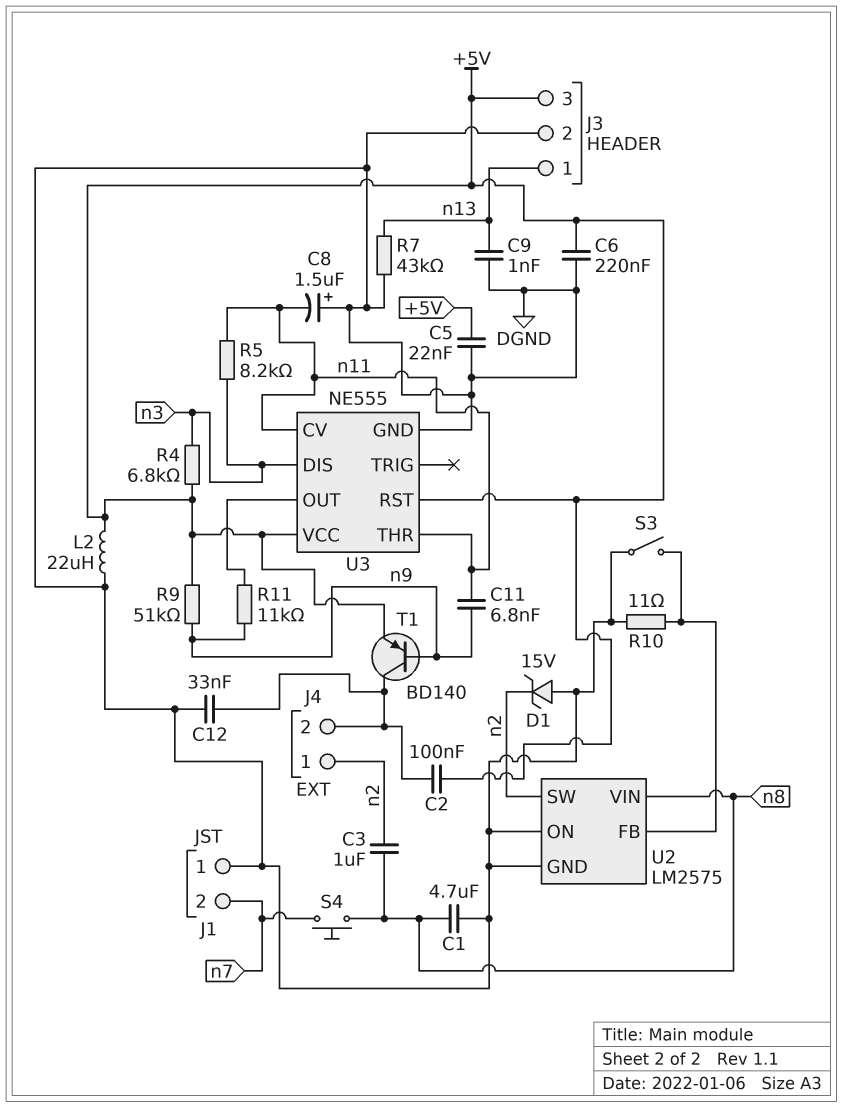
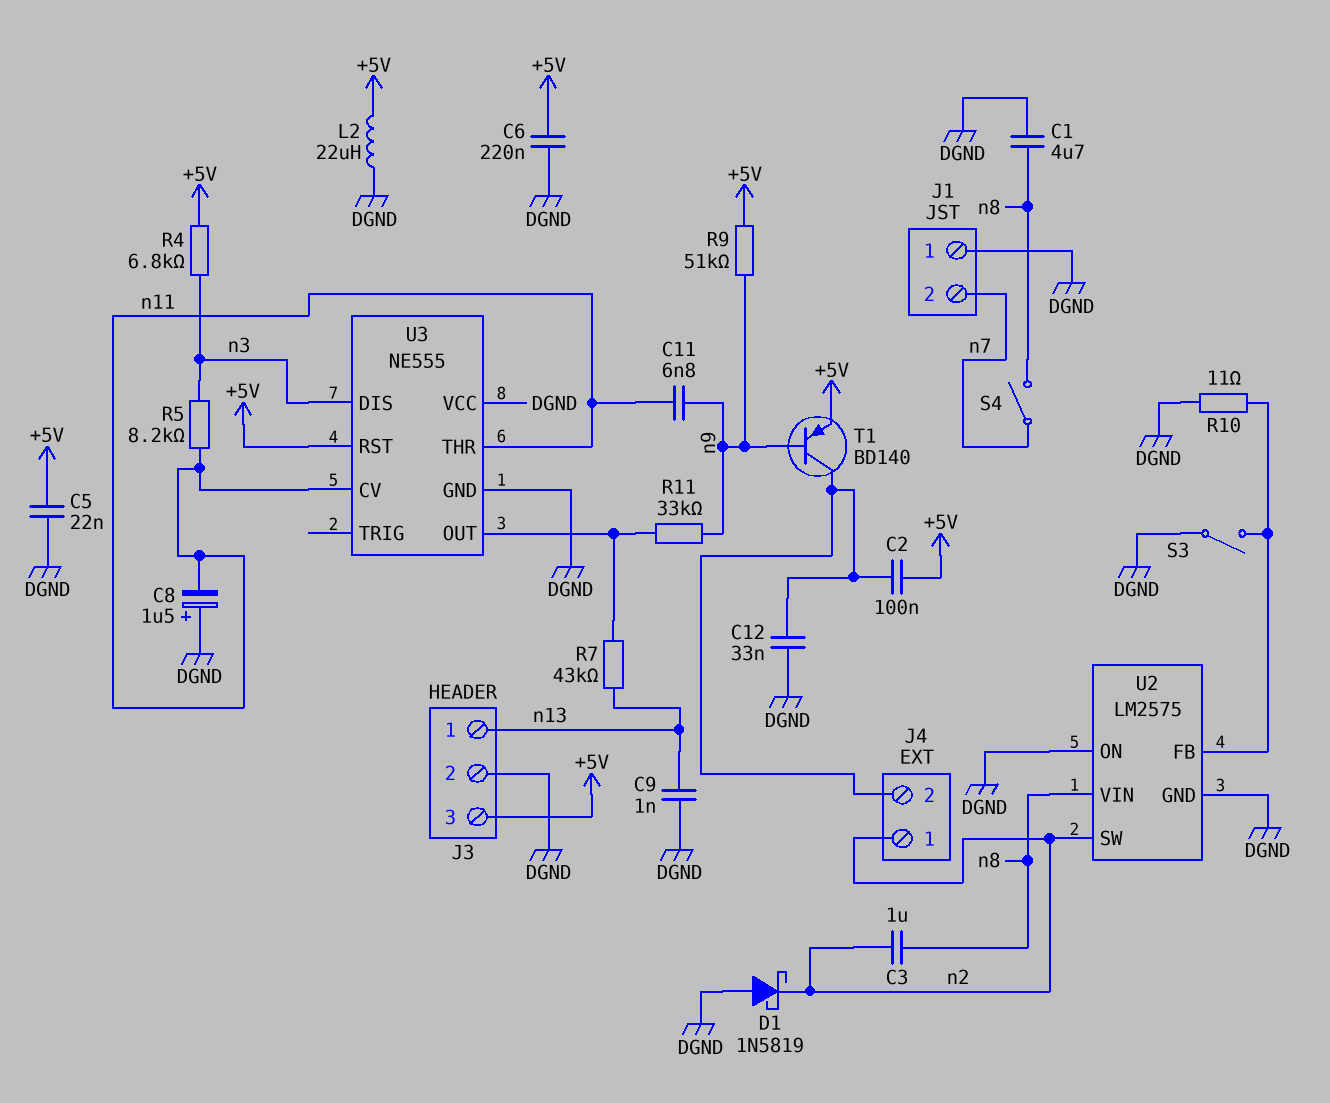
D1: zener 15V (A DGND, K n2) -> schottky 1N5819 (A DGND, K n2)
R7: 43k (DGND, n13) -> 43k (U3/OUT, n13)
R11: 11k (U3/OUT, n9) -> 33k (U3/OUT, n9)
S4: button (n7, n8) -> switch (n7, n8)
U3 pin VCC: +5V -> DGND

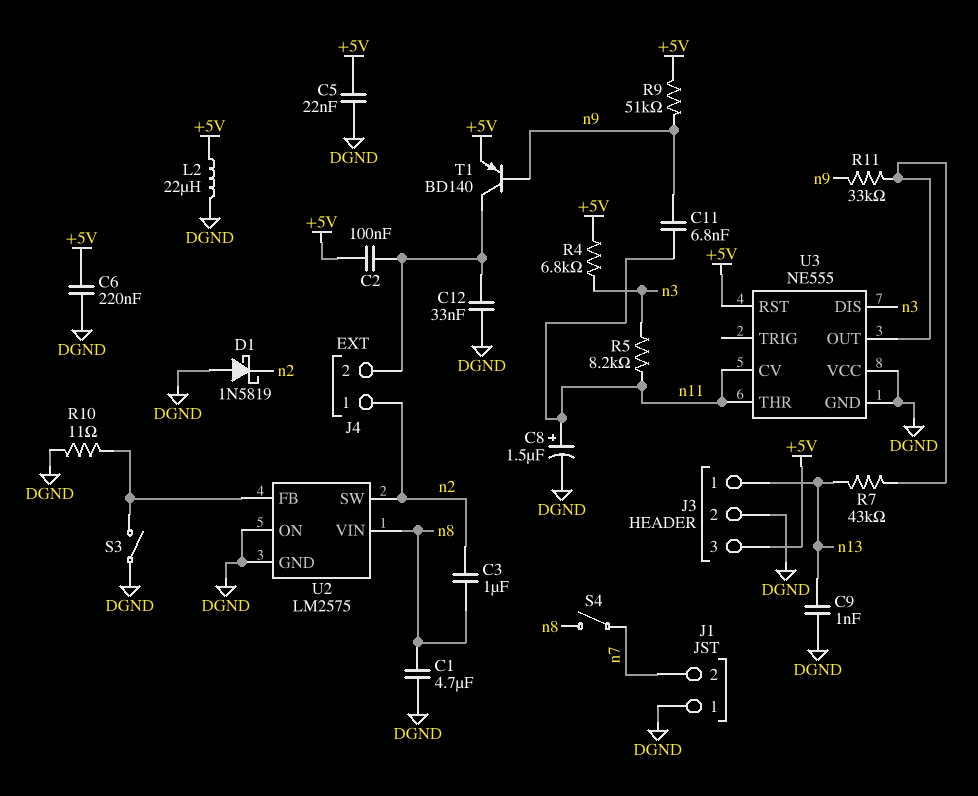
C8: 1.5uF (plus DGND, minus n11) -> 1.5uF (plus n11, minus DGND)

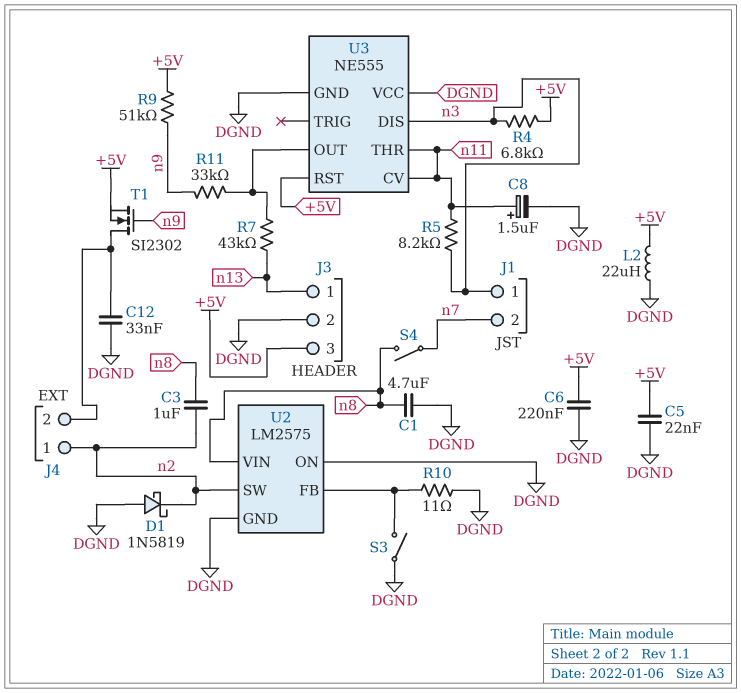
C2: 100nF (+5V, J4/2) -> none
C9: 1nF (DGND, n13) -> none
C11: 6.8nF (n9, n11) -> none
J1 pin 1: DGND -> n3
T1: PNP BD140 (B n9, C J4/2, E +5V) -> NMOS SI2302 (G n9, D J4/2, S +5V)

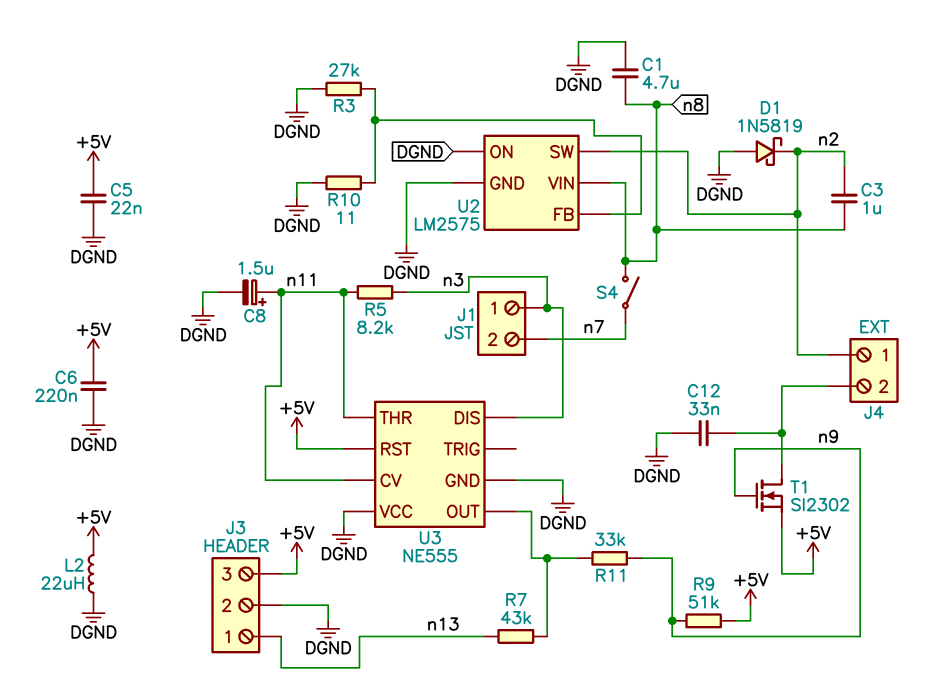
R3: none -> 27k (DGND, U2/FB)
R4: 6.8k (+5V, n3) -> none
S3: switch (DGND, U2/FB) -> none

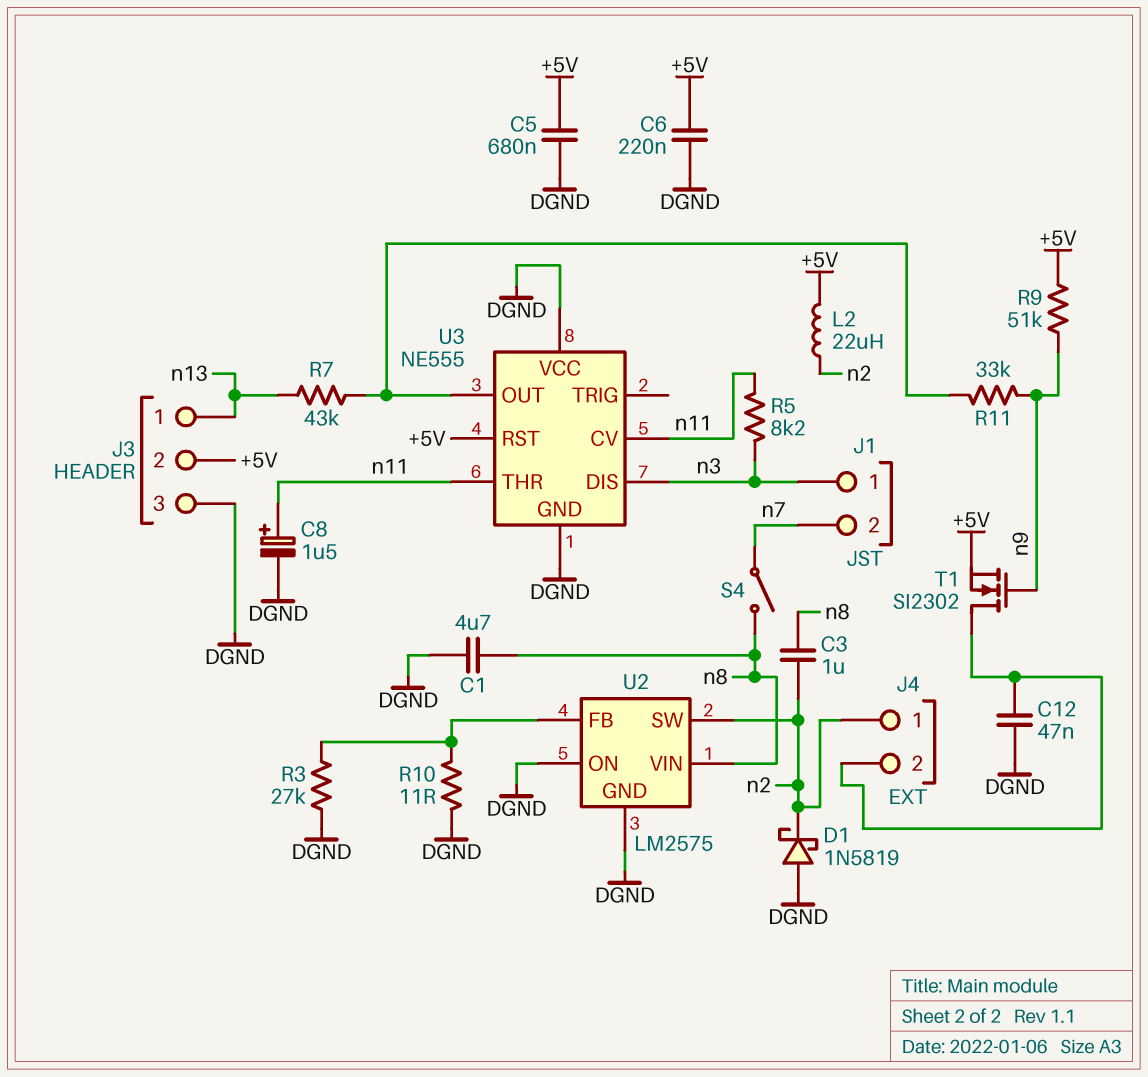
C5: 22nF (+5V, DGND) -> 680nF (+5V, DGND)
C12: 33nF (DGND, J4/2) -> 47nF (DGND, J4/2)
J3 pin 2: DGND -> +5V
J3 pin 3: +5V -> DGND
L2: 22uH (+5V, DGND) -> 22uH (+5V, n2)

